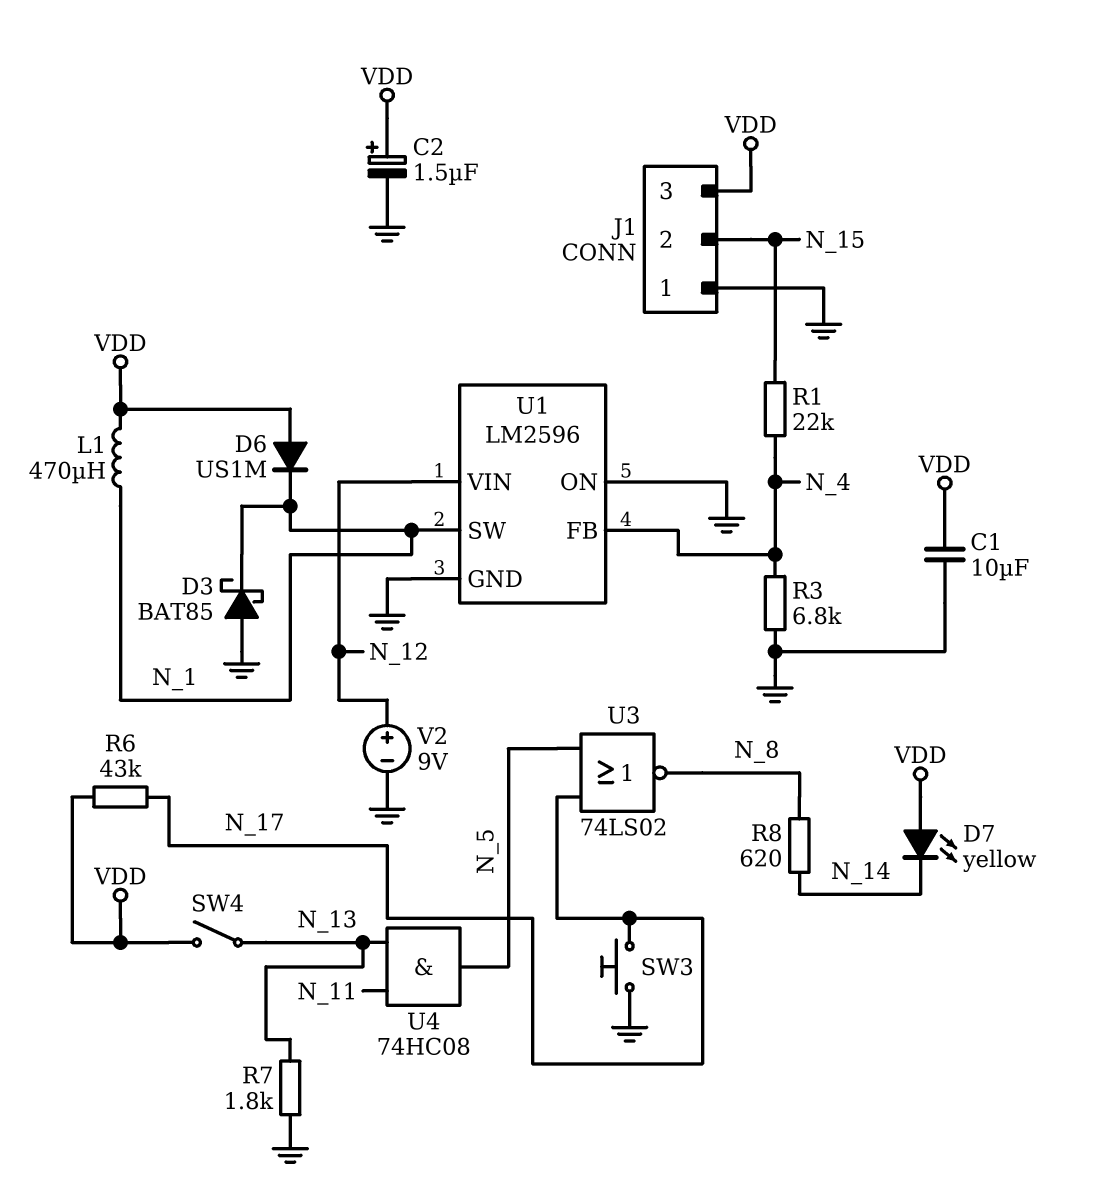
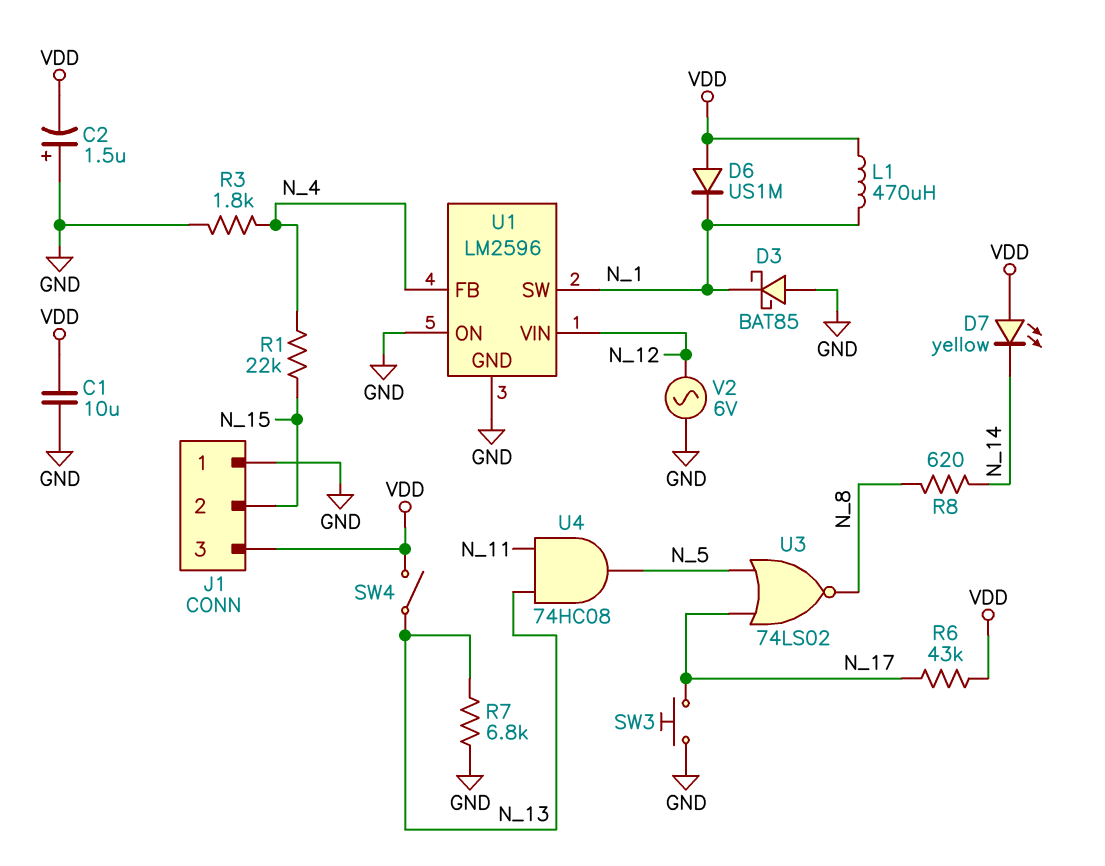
C2: 1.5uF (plus VDD, minus GND) -> 1.5uF (plus GND, minus VDD)
R3: 6.8k (GND, N_4) -> 1.8k (GND, N_4)
R7: 1.8k (GND, N_13) -> 6.8k (GND, N_13)
V2: 9V (plus N_12, minus GND) -> AC 6V (GND, N_12)

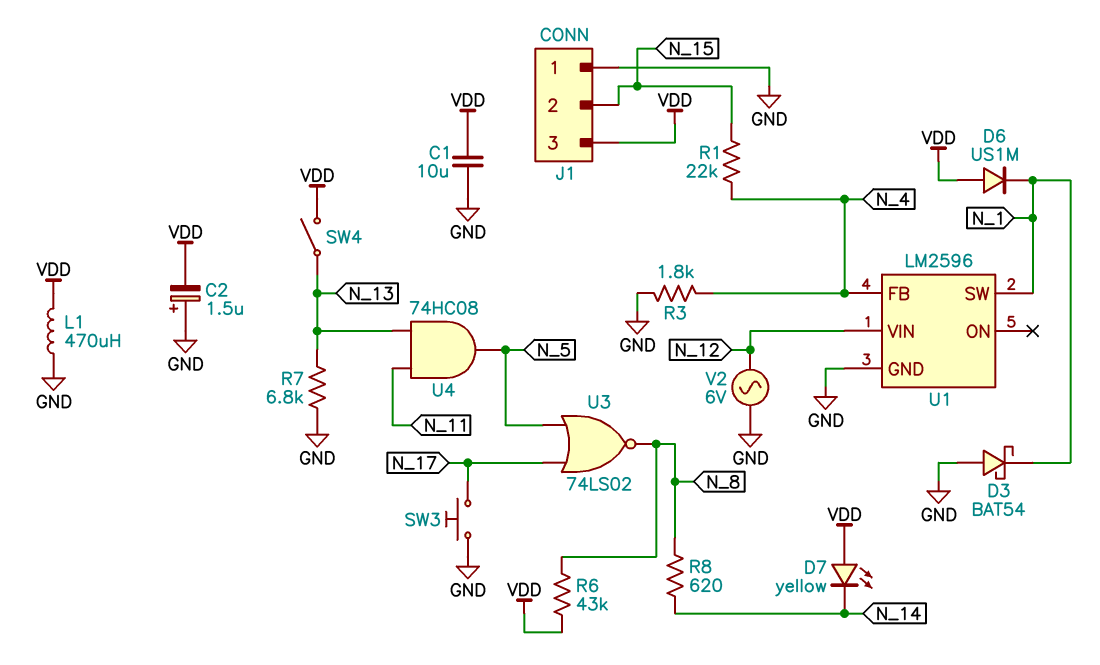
D3: schottky BAT85 (A GND, K N_1) -> schottky BAT54 (A GND, K N_1)
L1: 470uH (N_1, VDD) -> 470uH (GND, VDD)
R6: 43k (N_17, VDD) -> 43k (N_8, VDD)
U1 pin ON: GND -> none

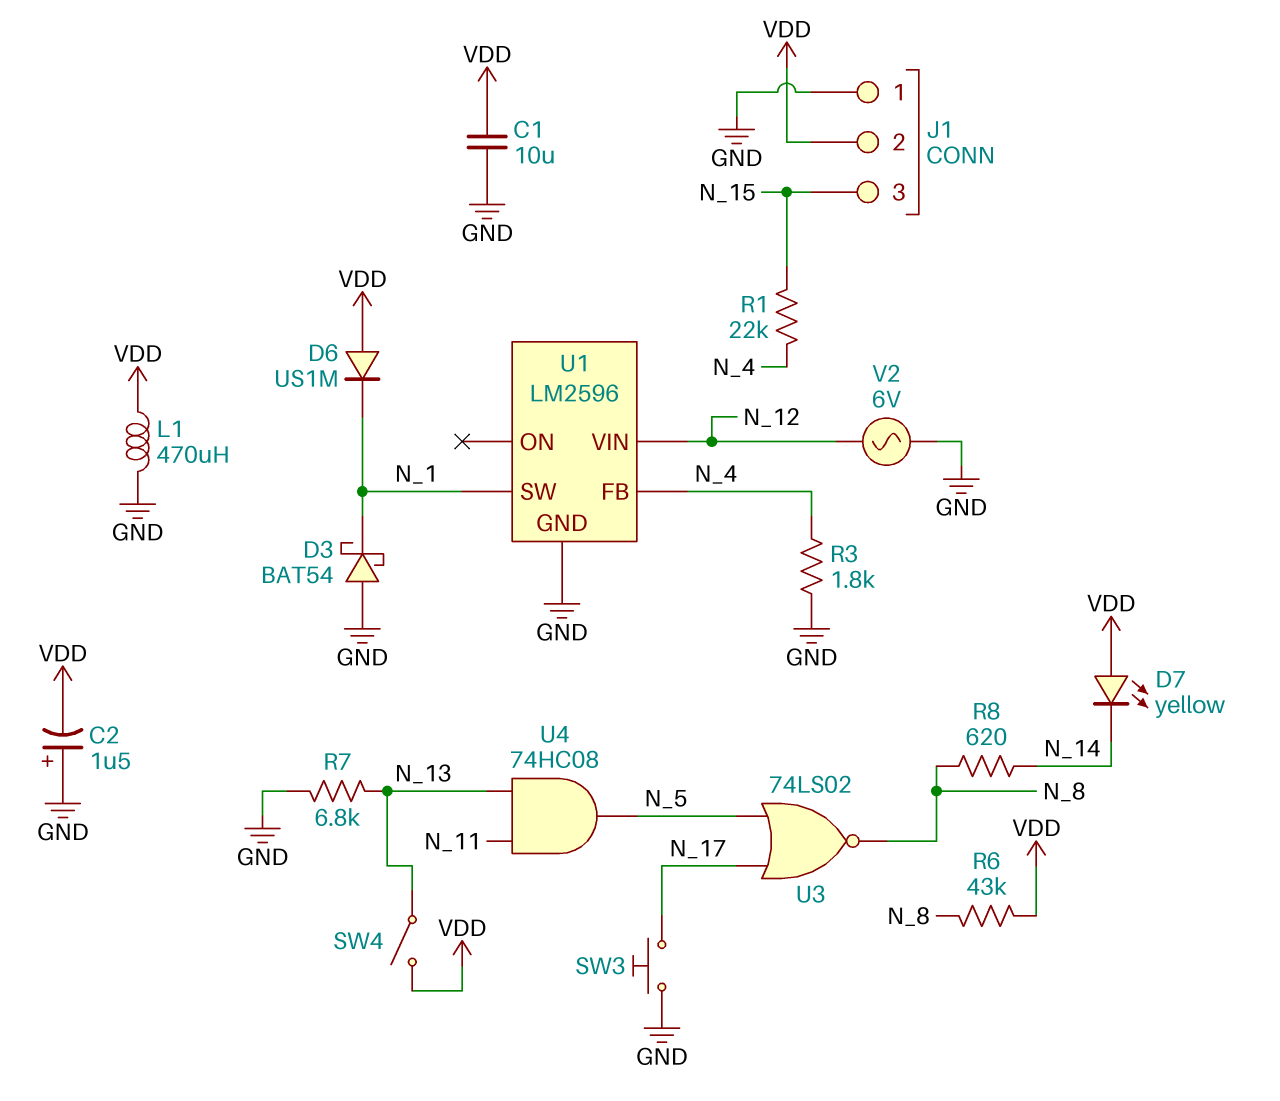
J1 pin 2: N_15 -> VDD
J1 pin 3: VDD -> N_15

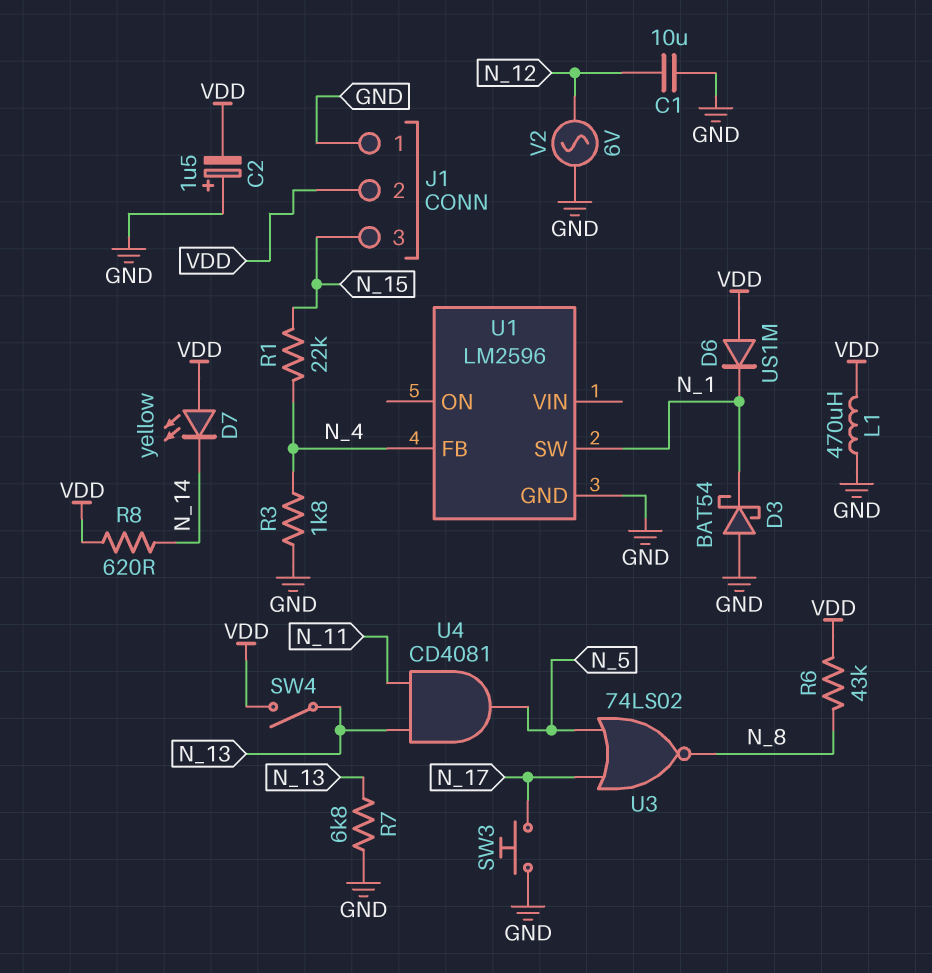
C1: 10uF (GND, VDD) -> 10uF (GND, N_12)
R8: 620 (N_8, N_14) -> 620 (N_14, VDD)
U1 pin VIN: N_12 -> none
U4: AND 74HC08 (in N_11, in N_13, out N_5) -> AND CD4081 (in N_11, in N_13, out N_5)

